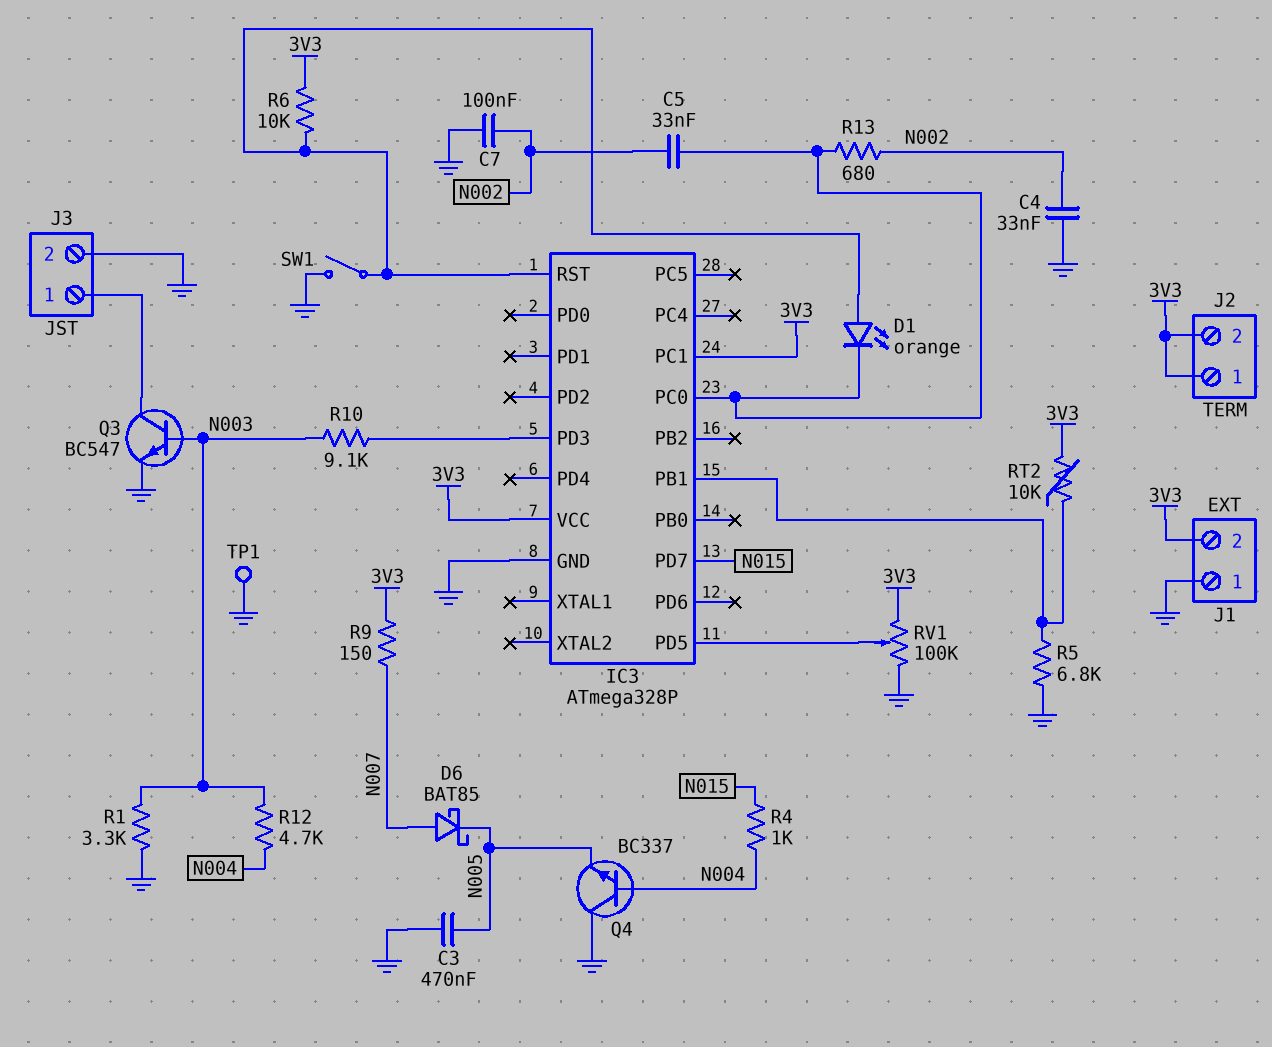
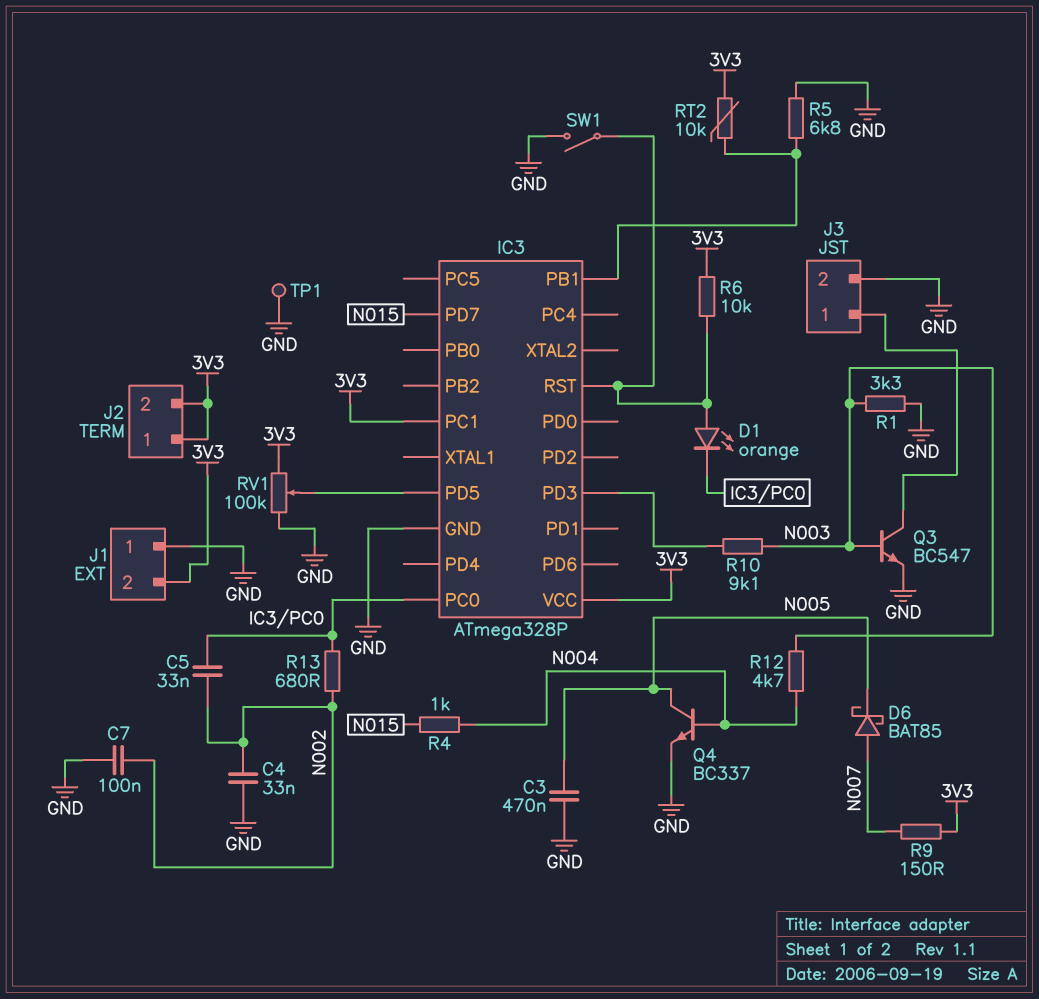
Q4: NPN BC337 (B N004, C GND, E N005) -> NPN BC337 (B N004, C N005, E GND)

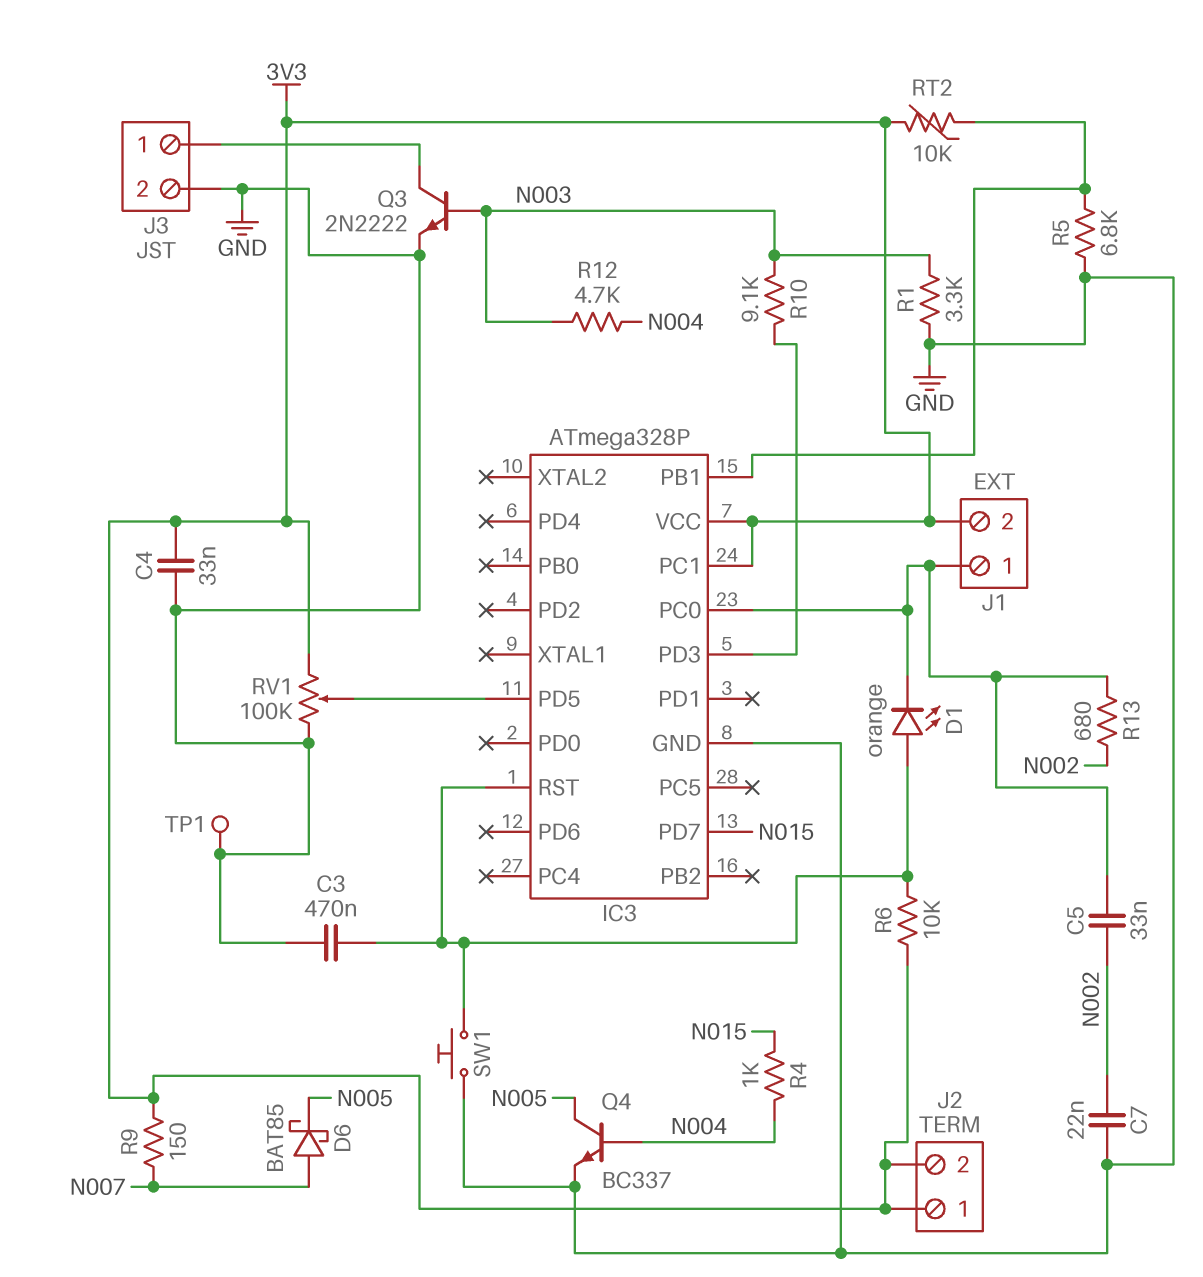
C3: 470nF (GND, N005) -> 470nF (GND, IC3/RST)
C4: 33nF (GND, N002) -> 33nF (3V3, GND)
C7: 100nF (GND, N002) -> 22nF (GND, N002)
J1 pin 1: GND -> IC3/PC0
Q3: NPN BC547 (B N003, C J3/1, E GND) -> NPN 2N2222 (B N003, C J3/1, E GND)
SW1: switch (GND, IC3/RST) -> button (GND, IC3/RST)

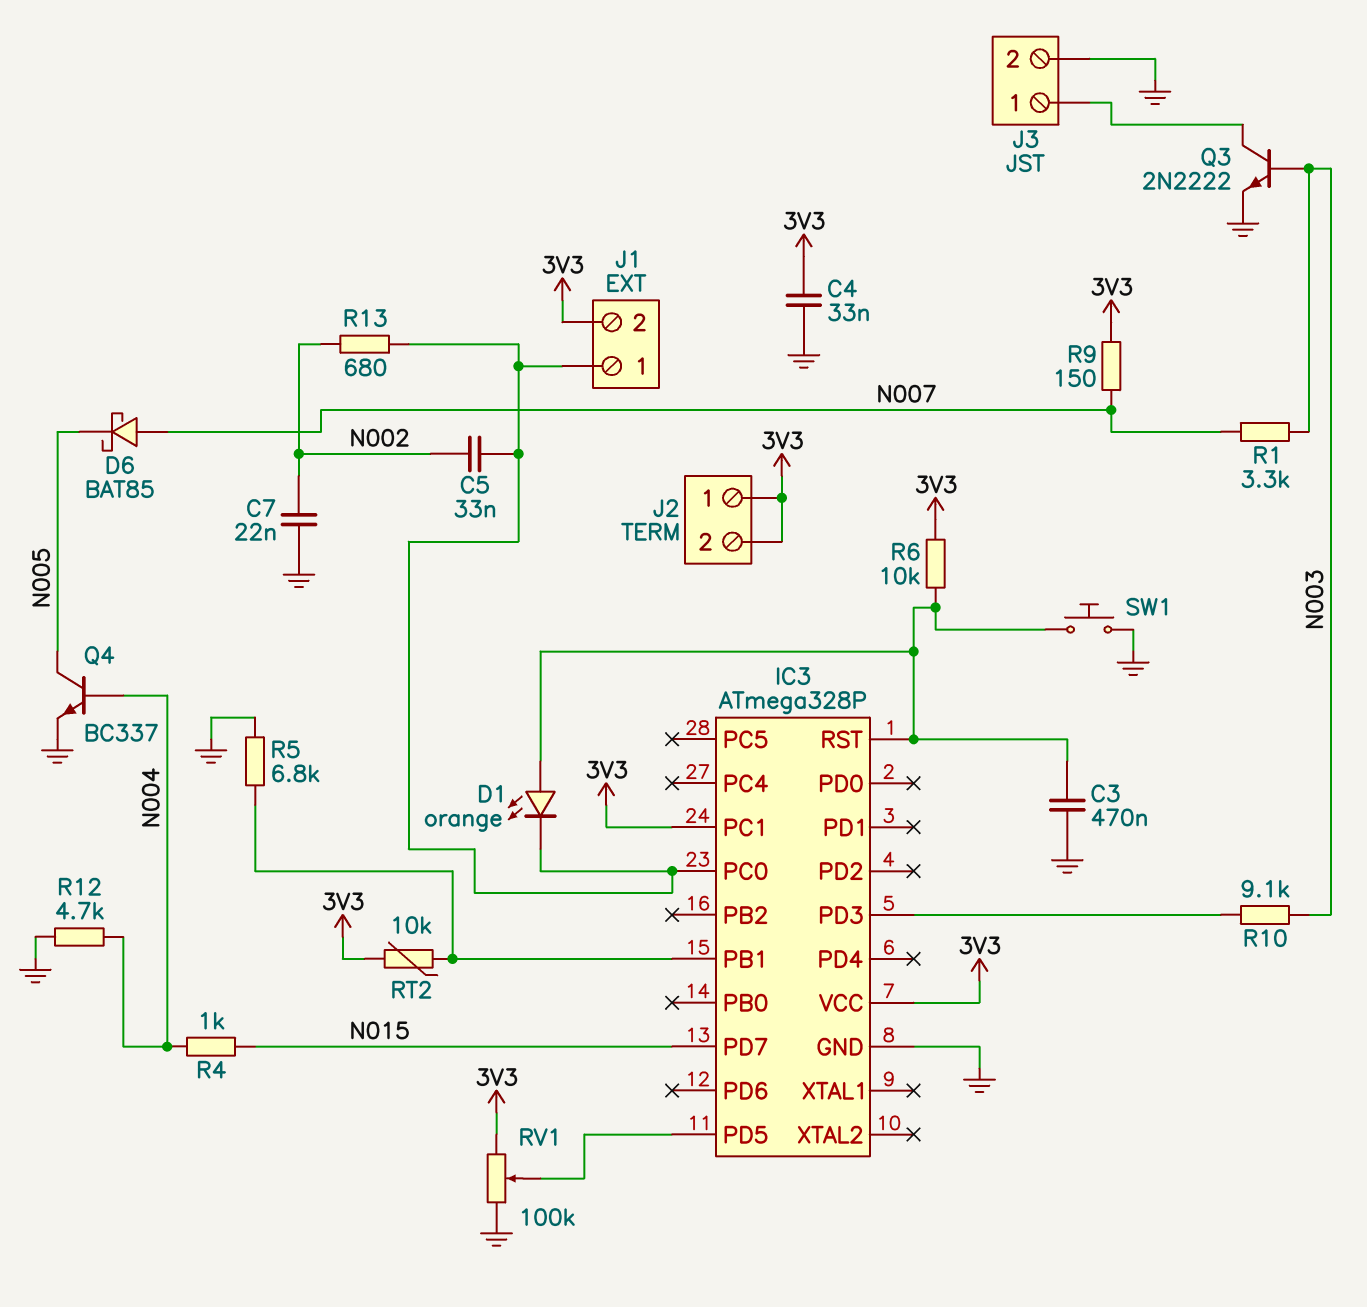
R1: 3.3k (GND, N003) -> 3.3k (N003, N007)
R12: 4.7k (N003, N004) -> 4.7k (GND, N004)
TP1: test point (GND) -> none

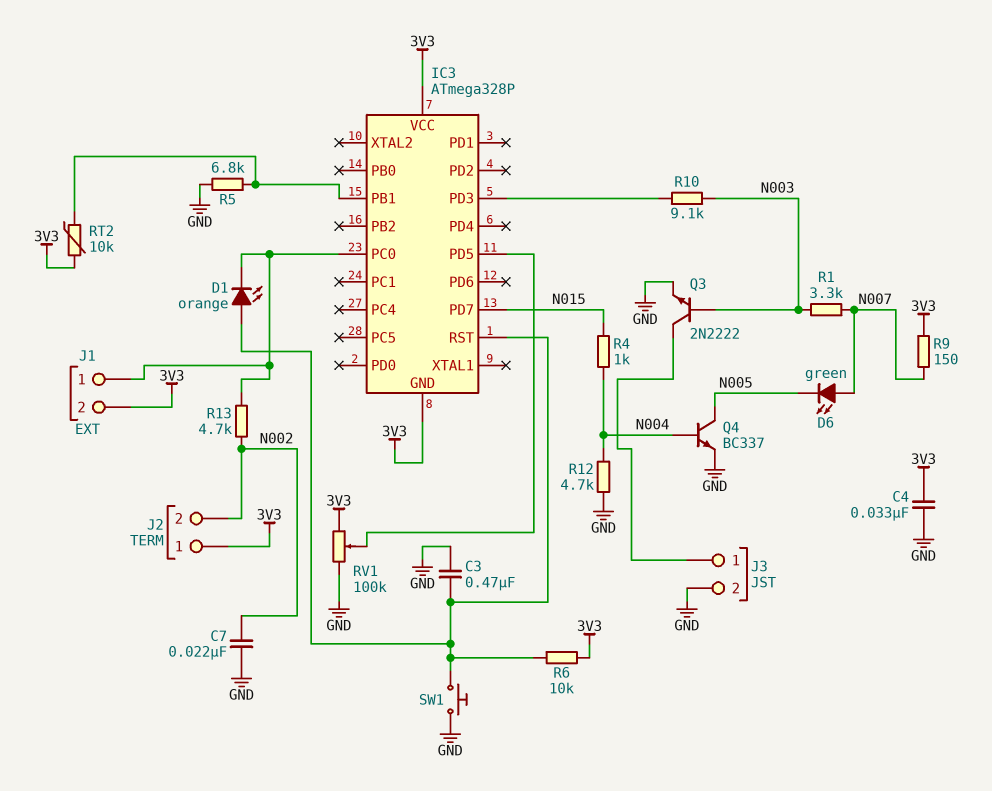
C5: 33nF (IC3/PC0, N002) -> none
D6: schottky BAT85 (A N007, K N005) -> LED green (A N007, K N005)
IC3 pin GND: GND -> 3V3
IC3 pin PC1: 3V3 -> none
J2 pin 2: 3V3 -> N002
R13: 680 (IC3/PC0, N002) -> 4.7k (IC3/PC0, N002)

